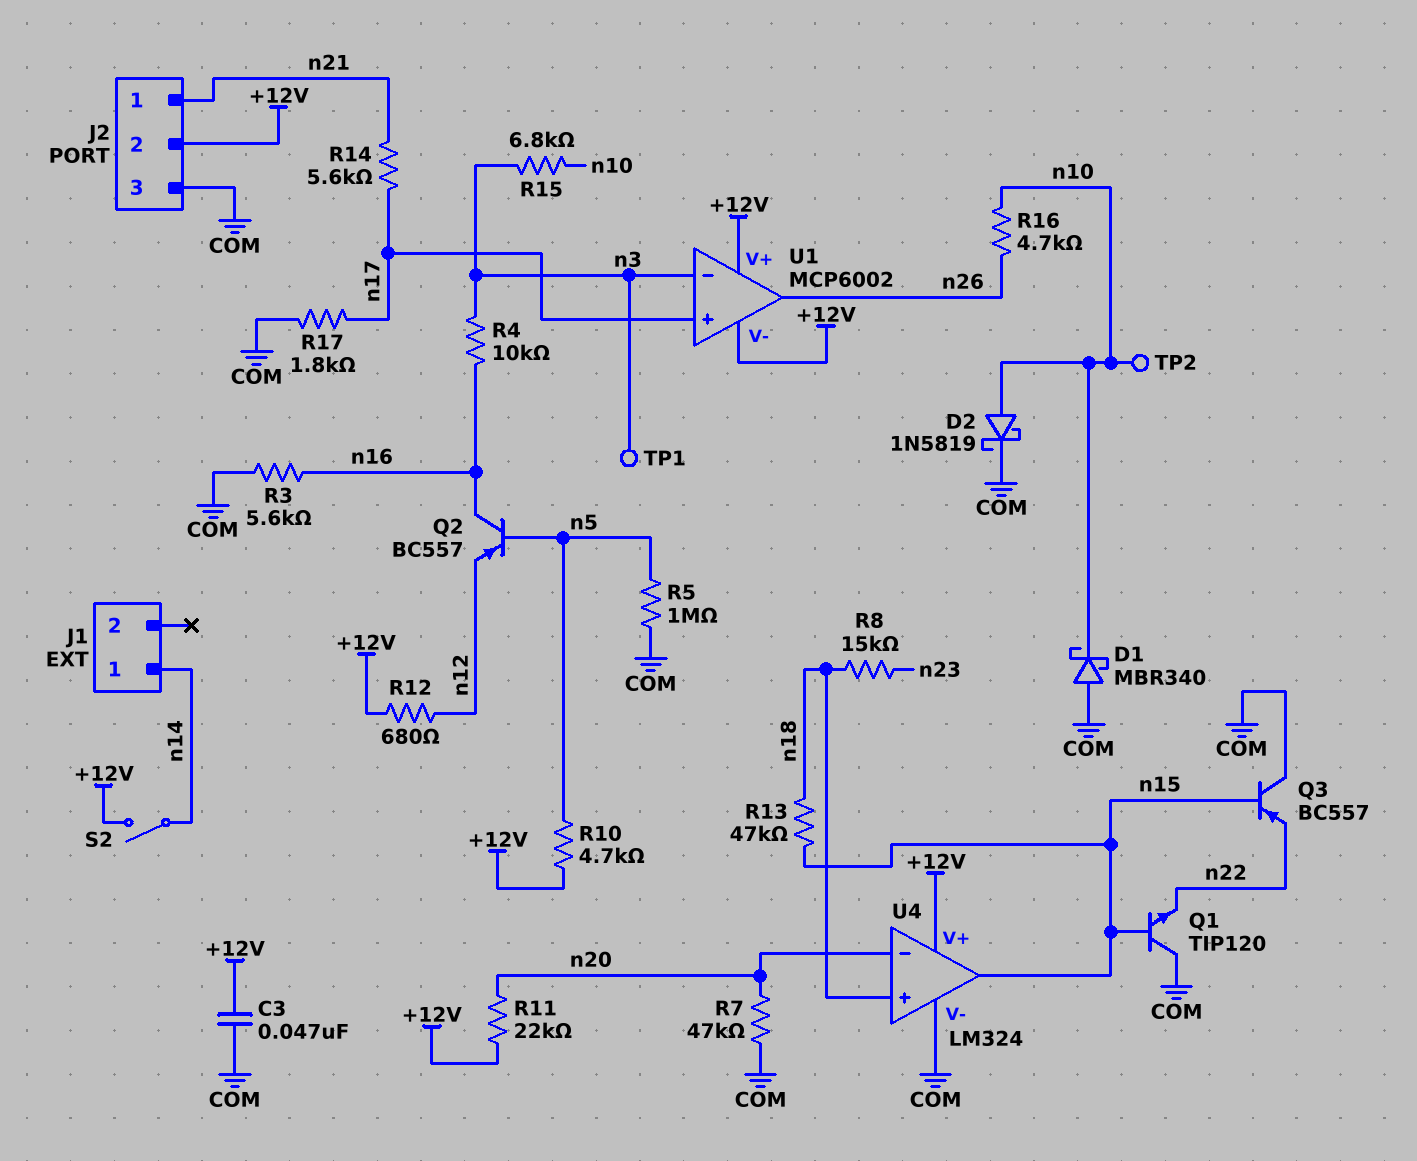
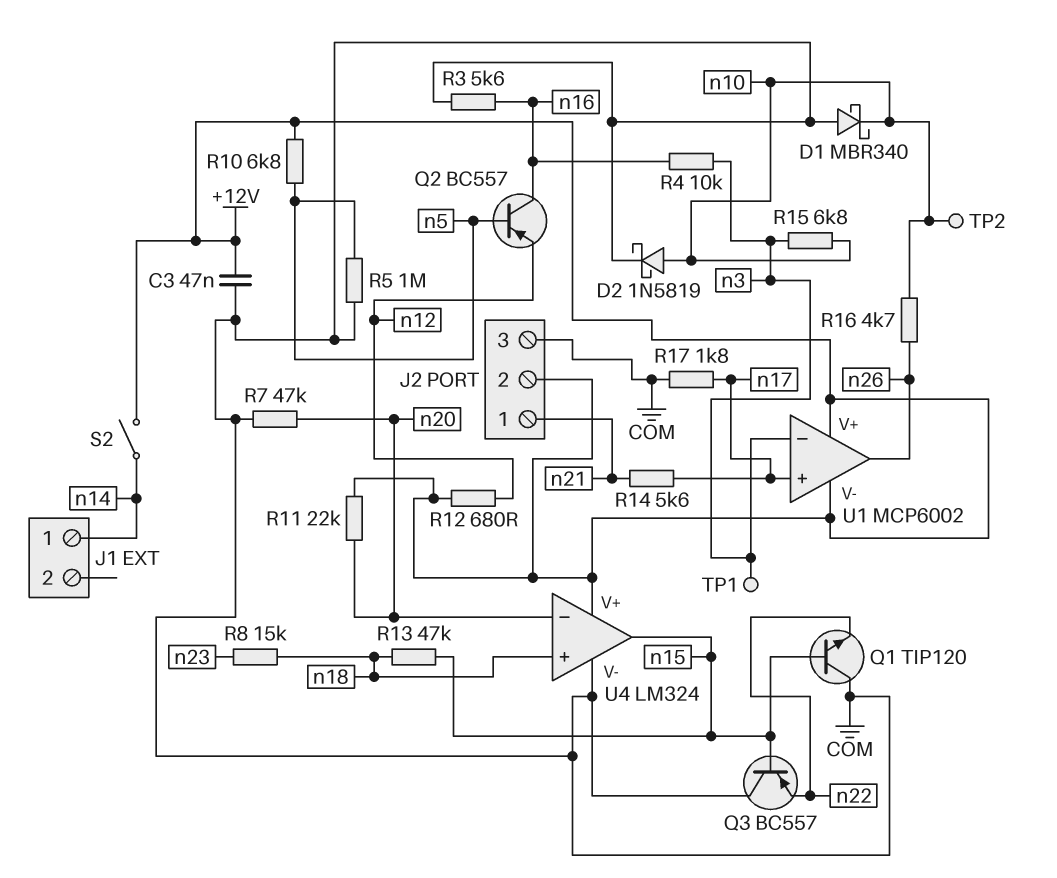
R10: 4.7k (+12V, n5) -> 6.8k (+12V, n5)

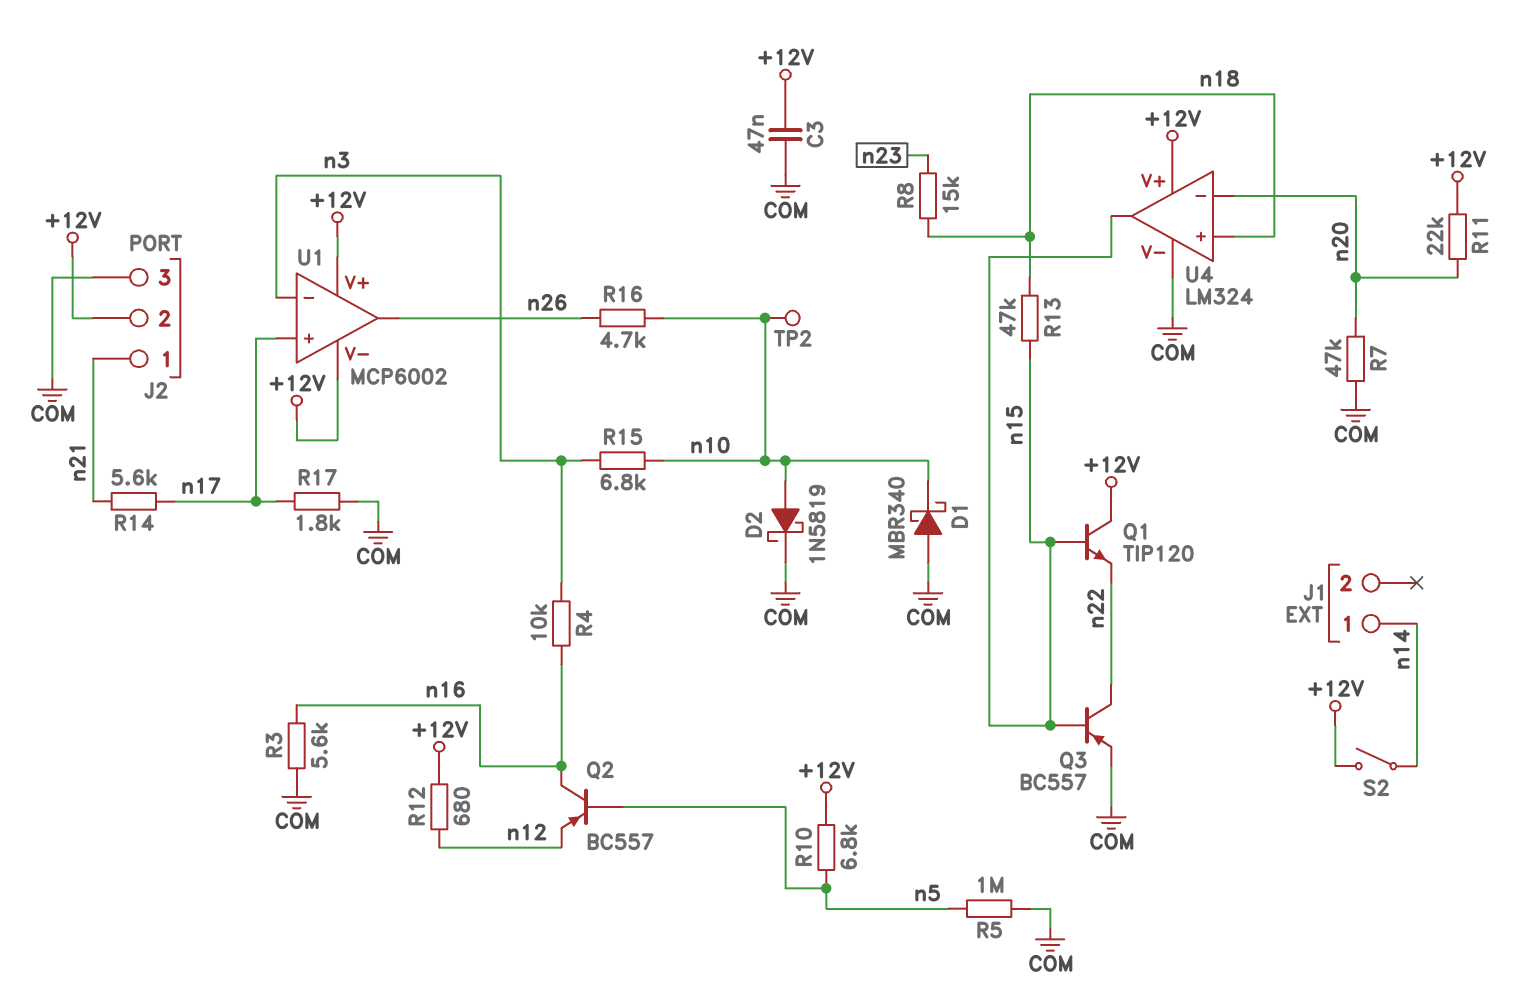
Q1: NPN TIP120 (B n15, C COM, E n22) -> NPN TIP120 (B n15, C +12V, E n22)
Q3: PNP BC557 (B n15, C COM, E n22) -> PNP BC557 (B n15, C n22, E COM)
TP1: test point (n3) -> none

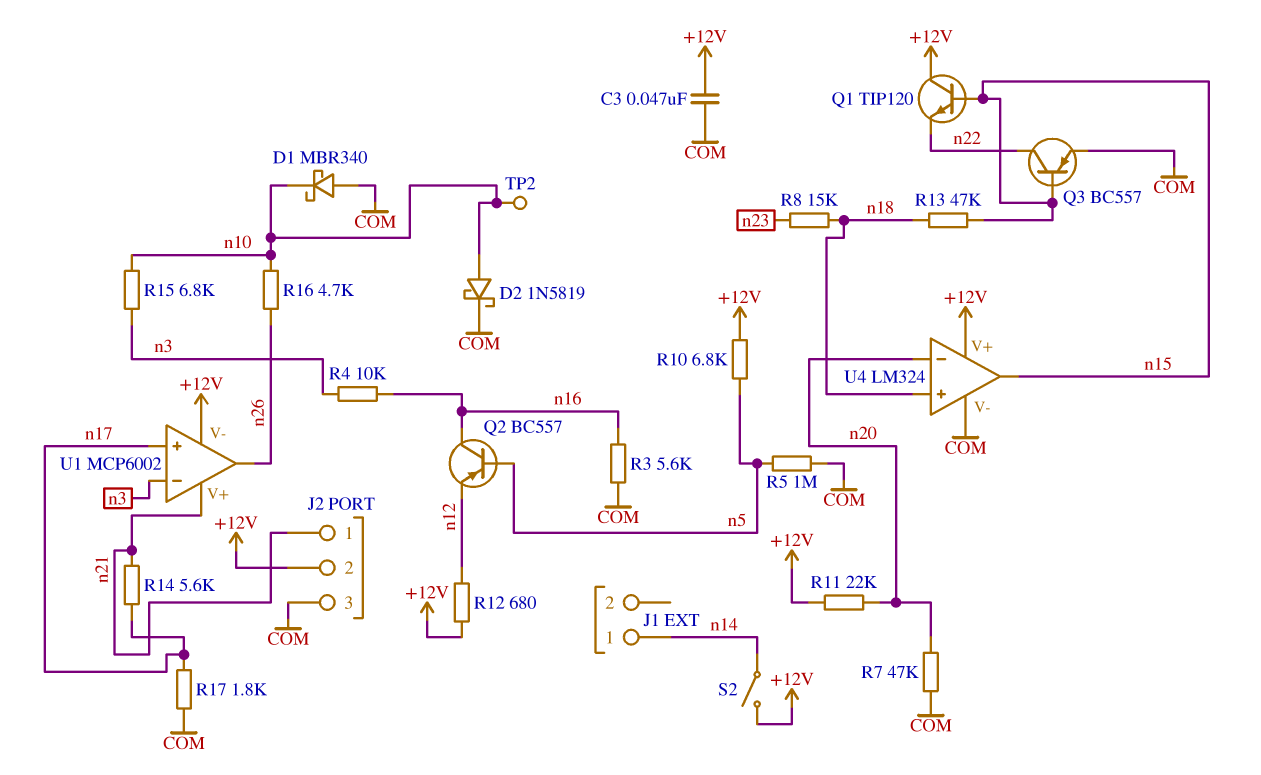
U1 pin V+: +12V -> n21

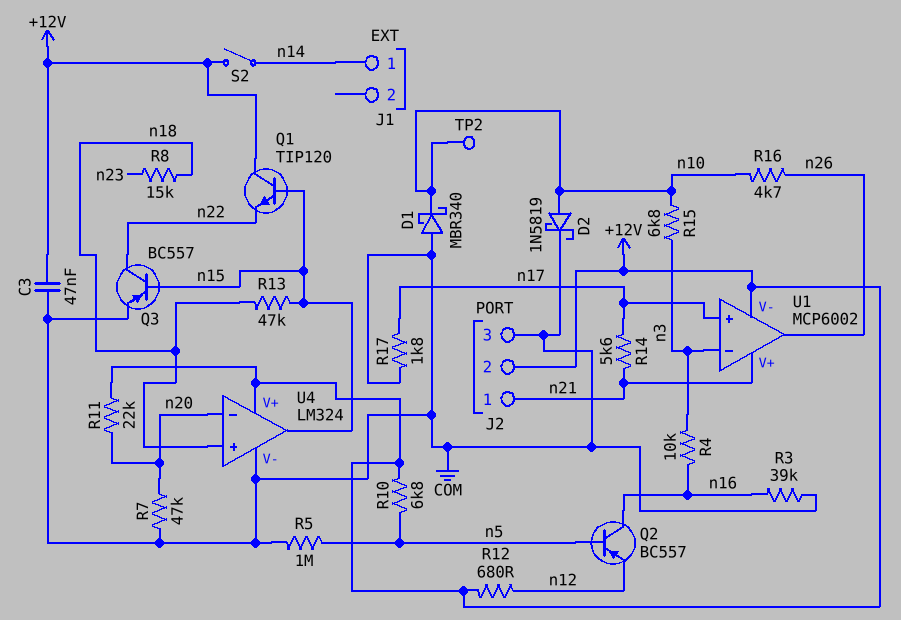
R3: 5.6k (COM, n16) -> 39k (COM, n16)

